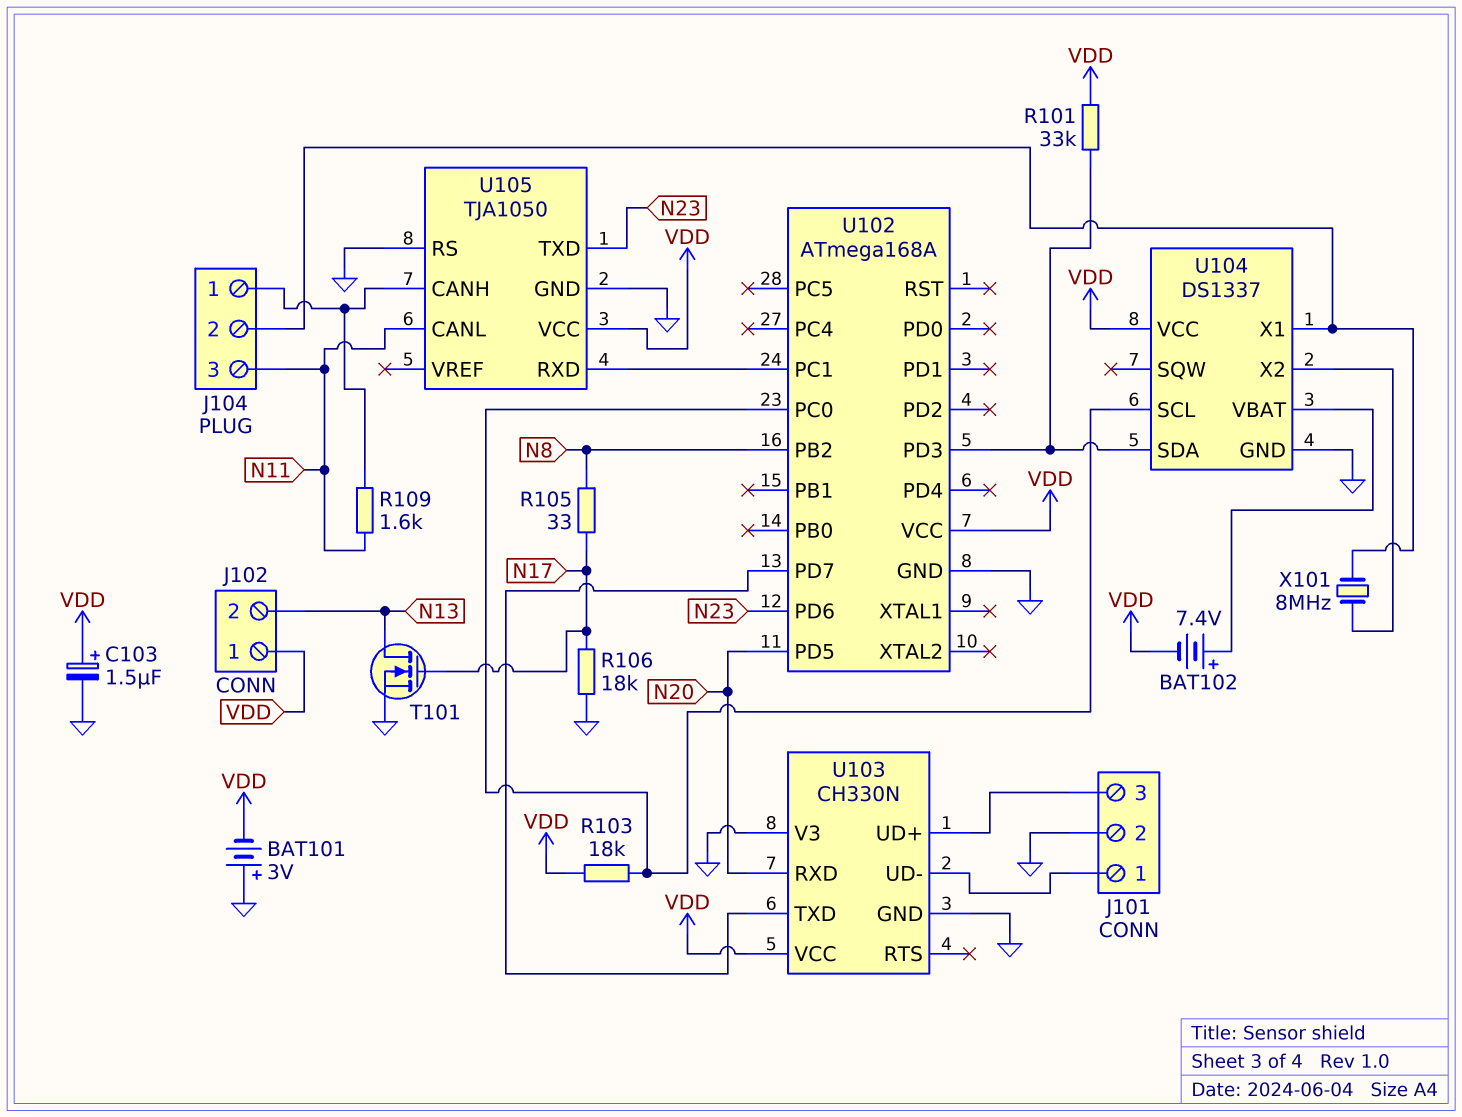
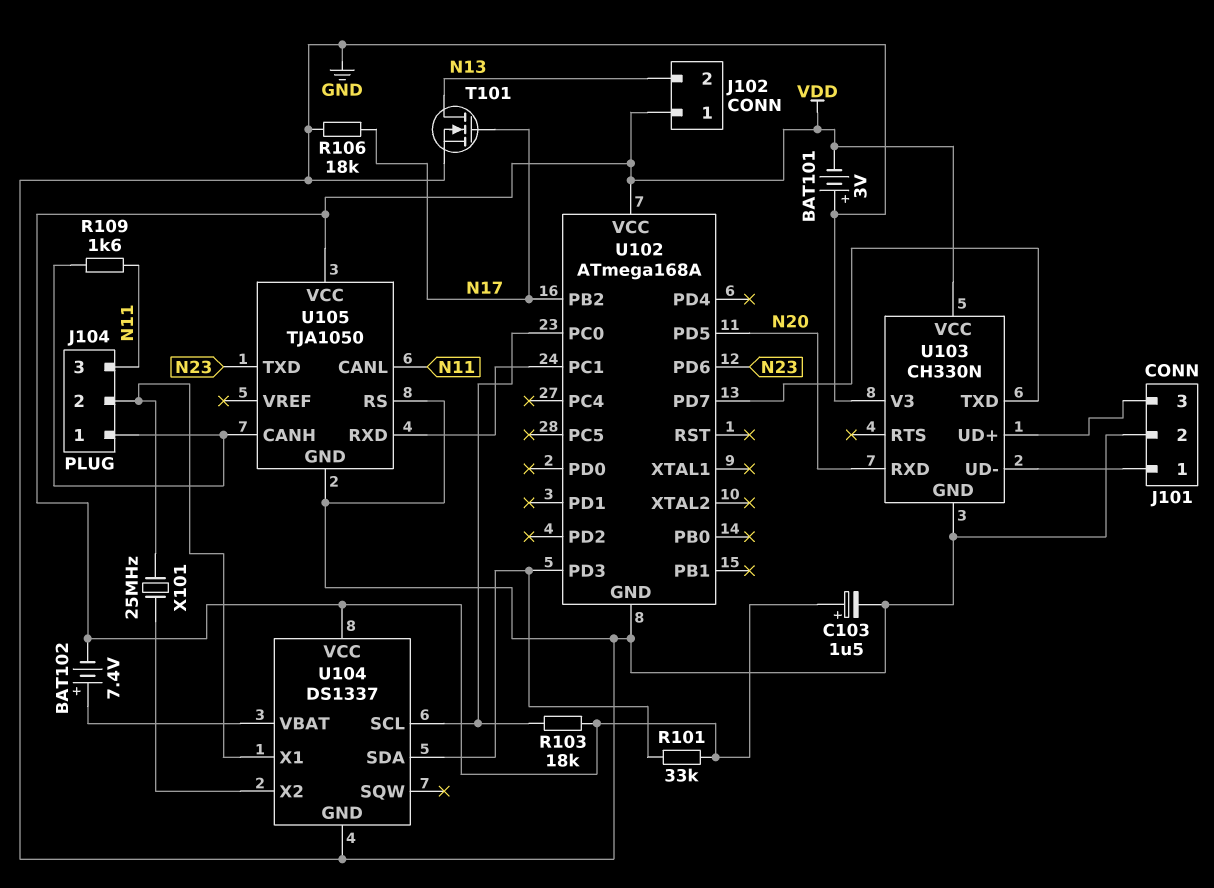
R105: 33 (N8, N17) -> none
U102 pin PB2: N8 -> N17
X101: 8MHz (J104/2, U104/X2) -> 25MHz (J104/2, U104/X2)

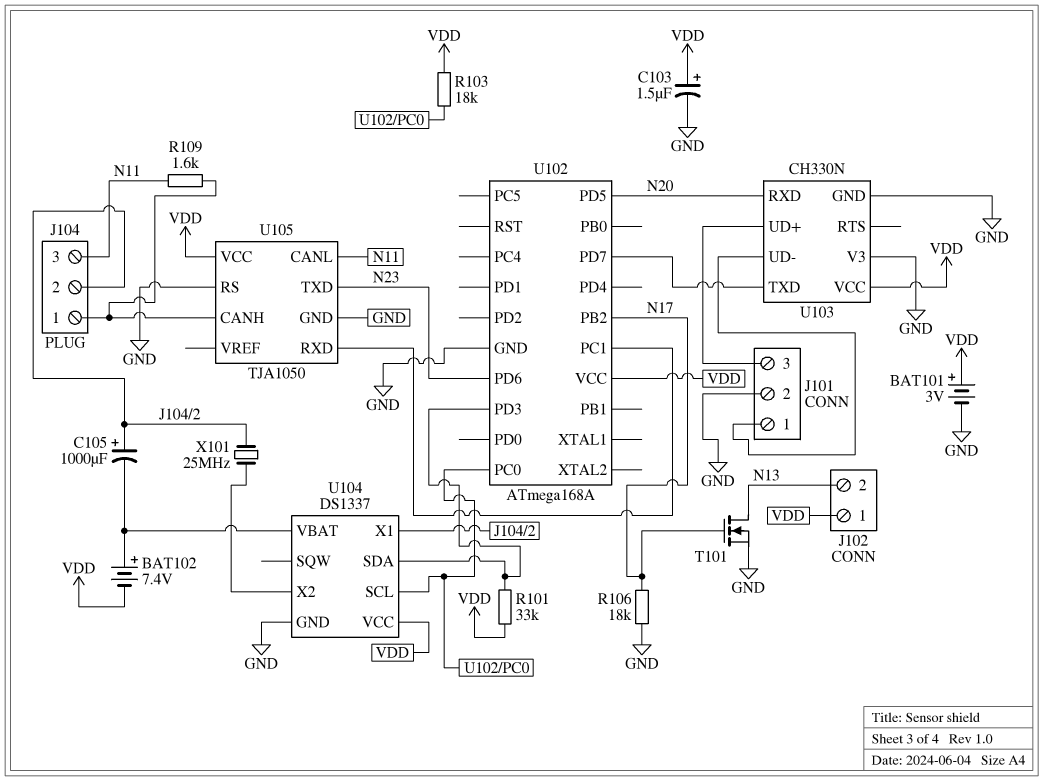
BAT101: 3V (plus GND, minus VDD) -> 3V (plus VDD, minus GND)
C105: none -> 1000uF (plus J104/2, minus U104/VBAT)

